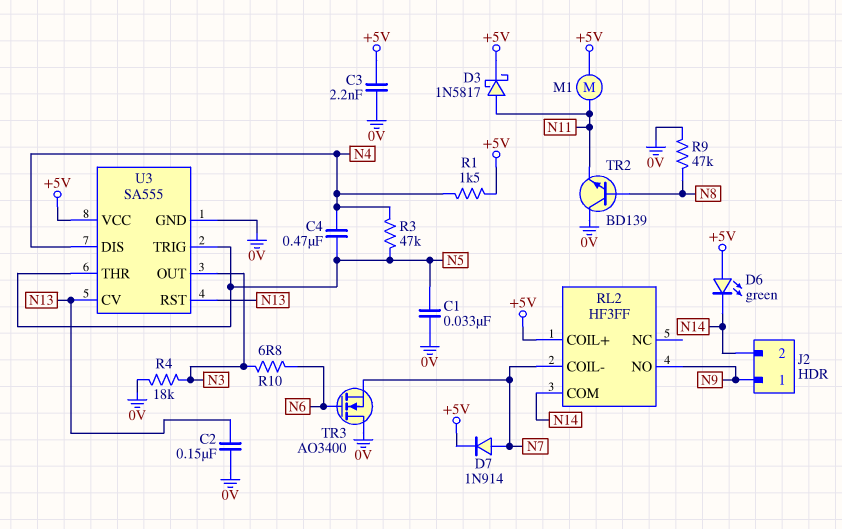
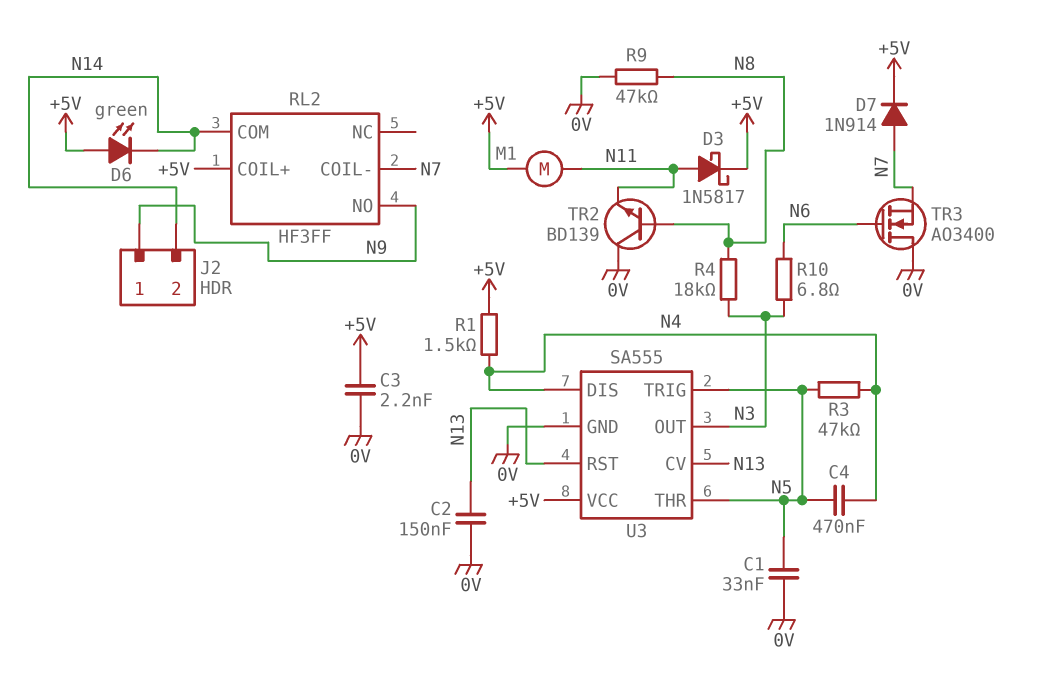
R4: 18k (0V, N3) -> 18k (N3, N8)

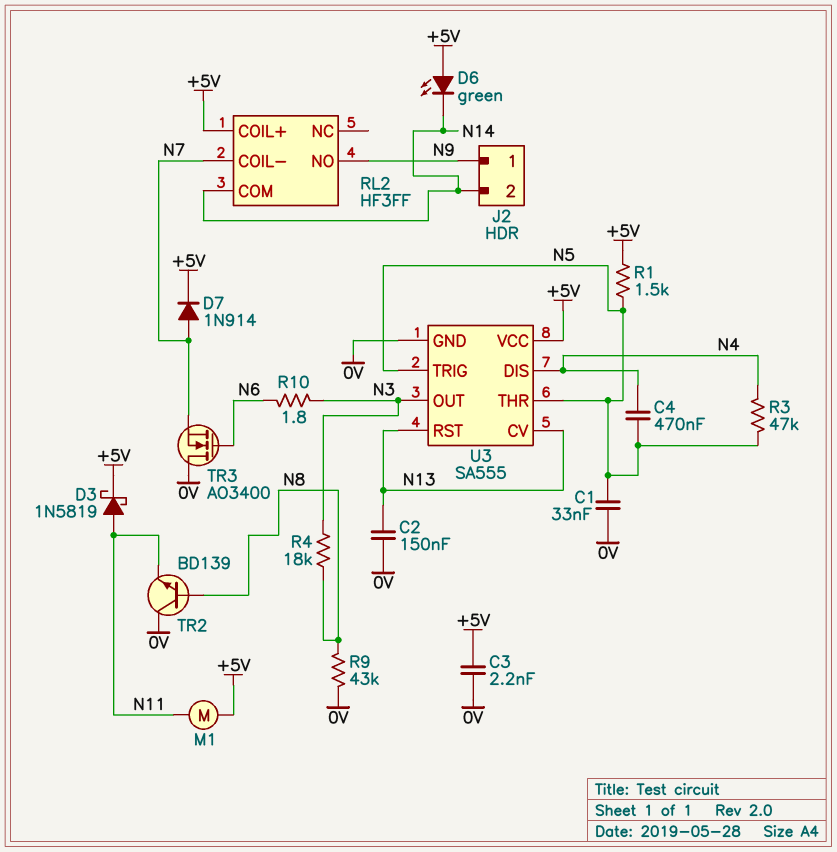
D3: schottky 1N5817 (A N11, K +5V) -> schottky 1N5819 (A N11, K +5V)
R1: 1.5k (+5V, N4) -> 1.5k (+5V, N5)
R9: 47k (0V, N8) -> 43k (0V, N8)
R10: 6.8 (N3, N6) -> 1.8 (N3, N6)

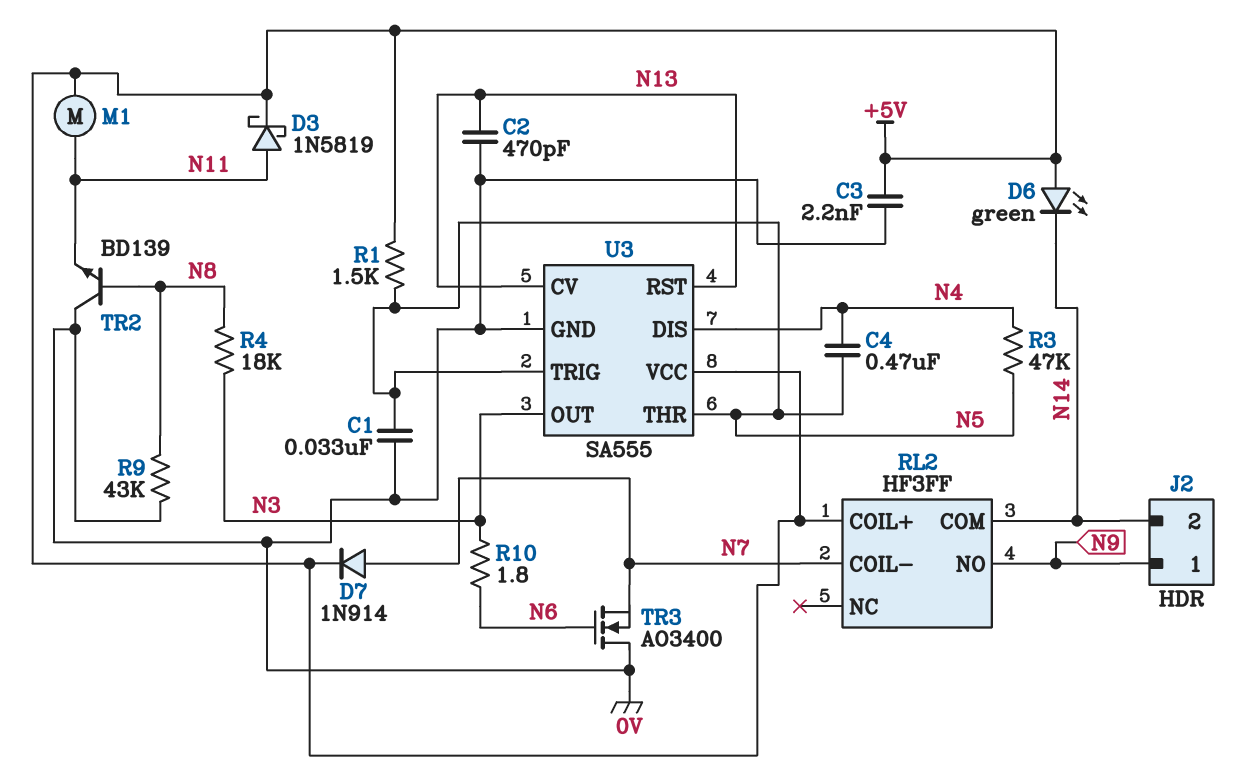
C2: 150nF (0V, N13) -> 470pF (0V, N13)

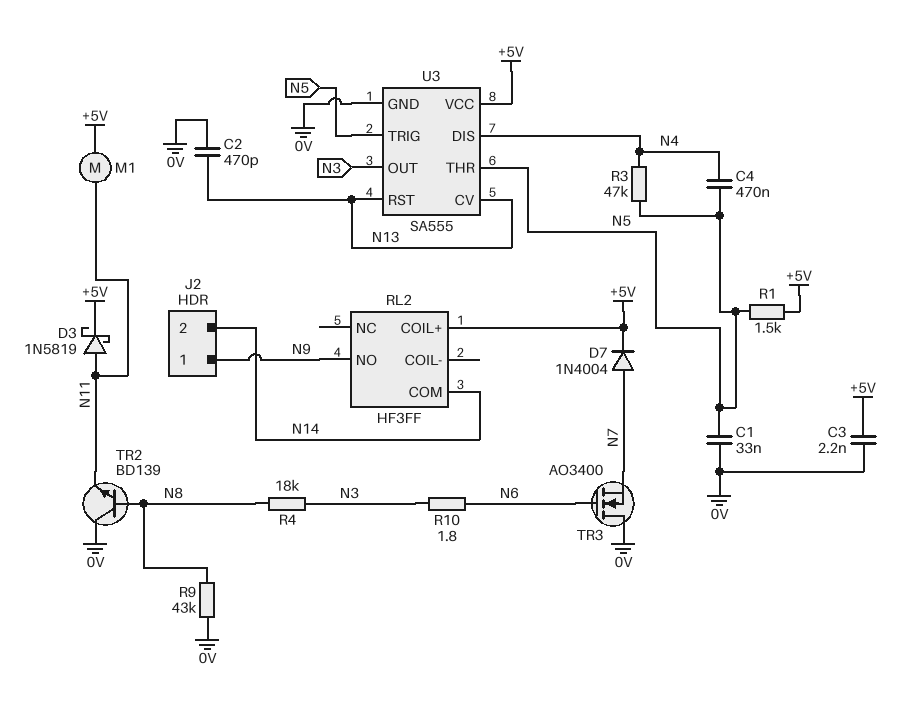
D6: LED green (A +5V, K N14) -> none
D7: diode 1N914 (A N7, K +5V) -> diode 1N4004 (A N7, K +5V)
RL2 pin COIL-: N7 -> none

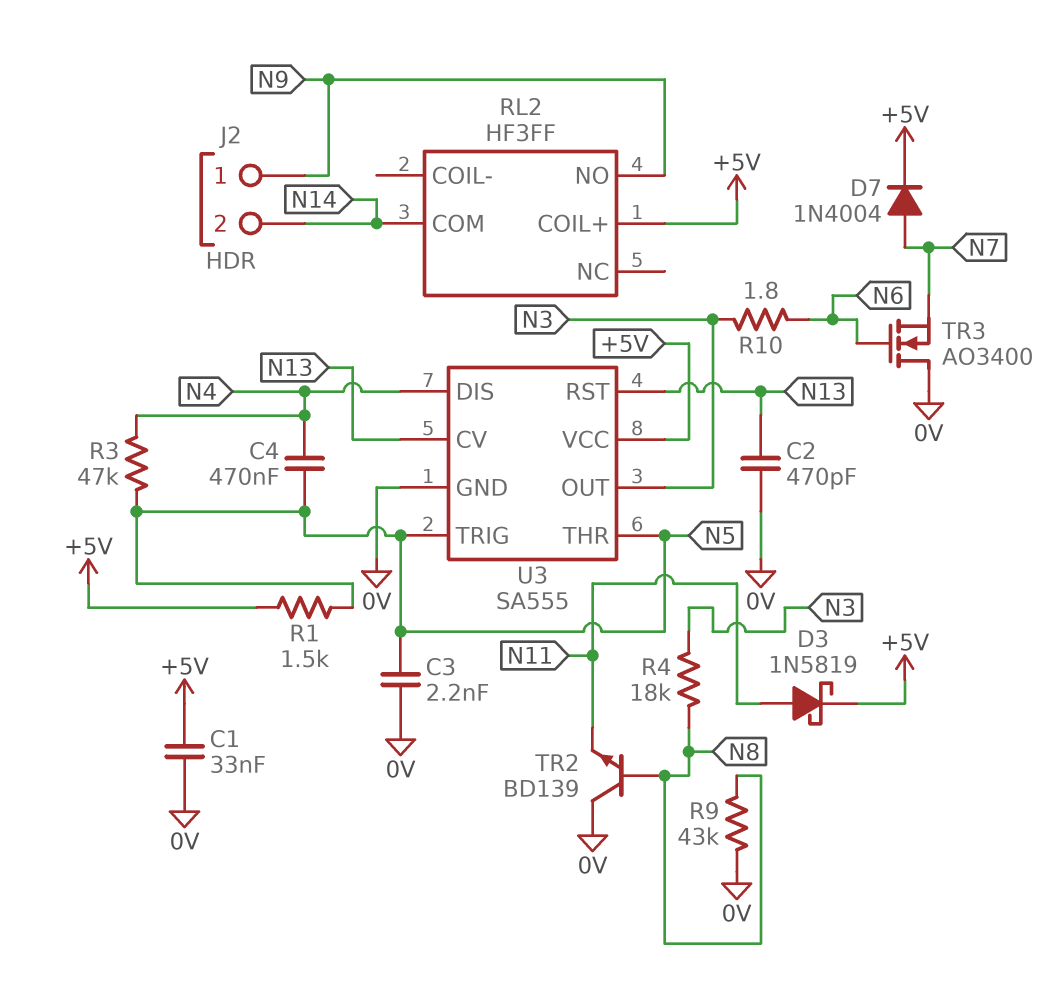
C1: 33nF (0V, N5) -> 33nF (+5V, 0V)
C3: 2.2nF (+5V, 0V) -> 2.2nF (0V, N5)
M1: motor (+5V, N11) -> none

